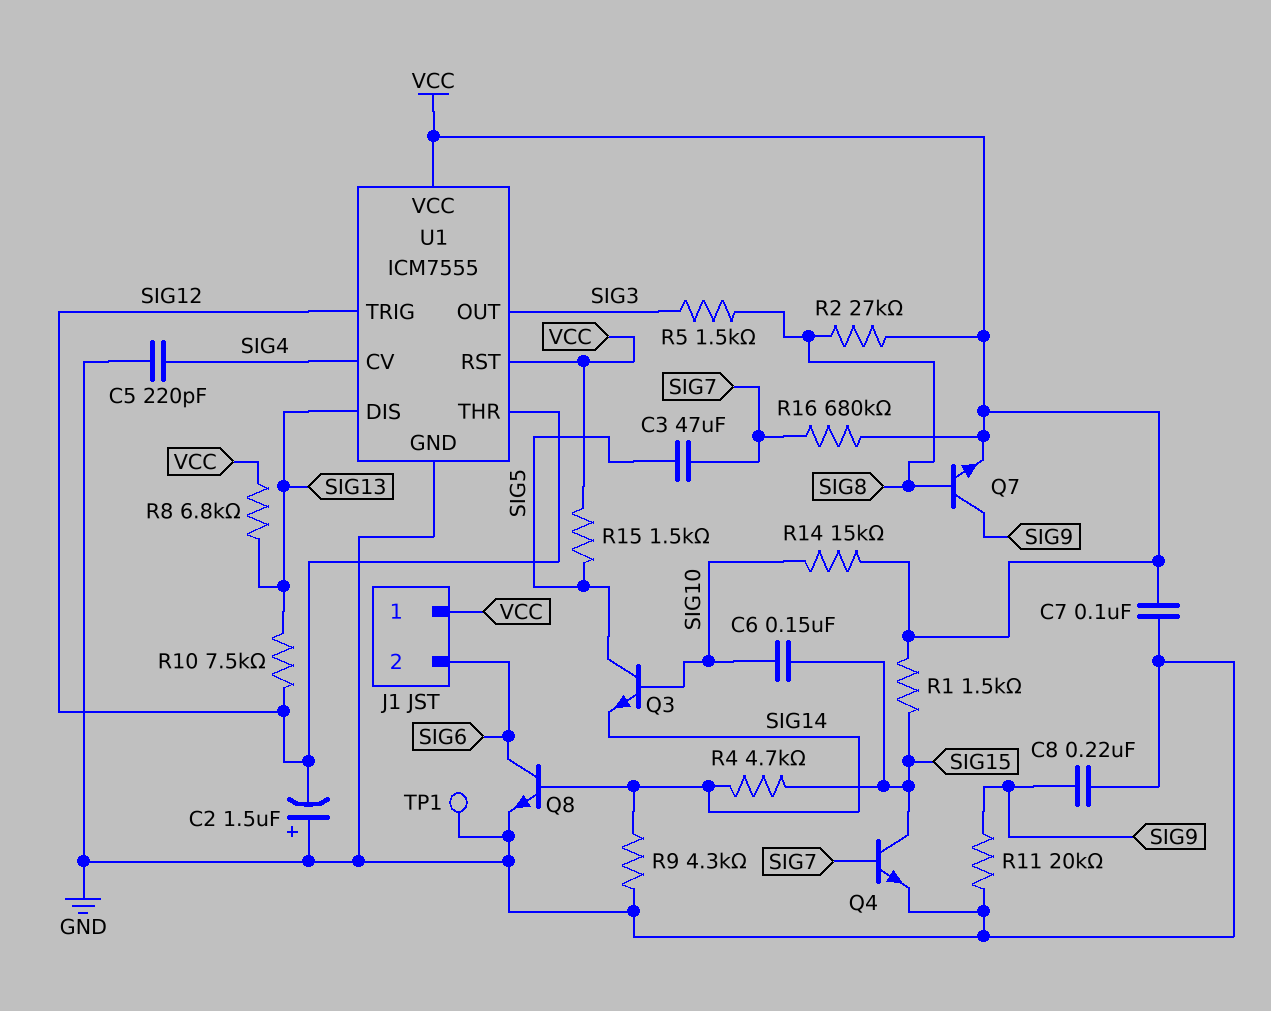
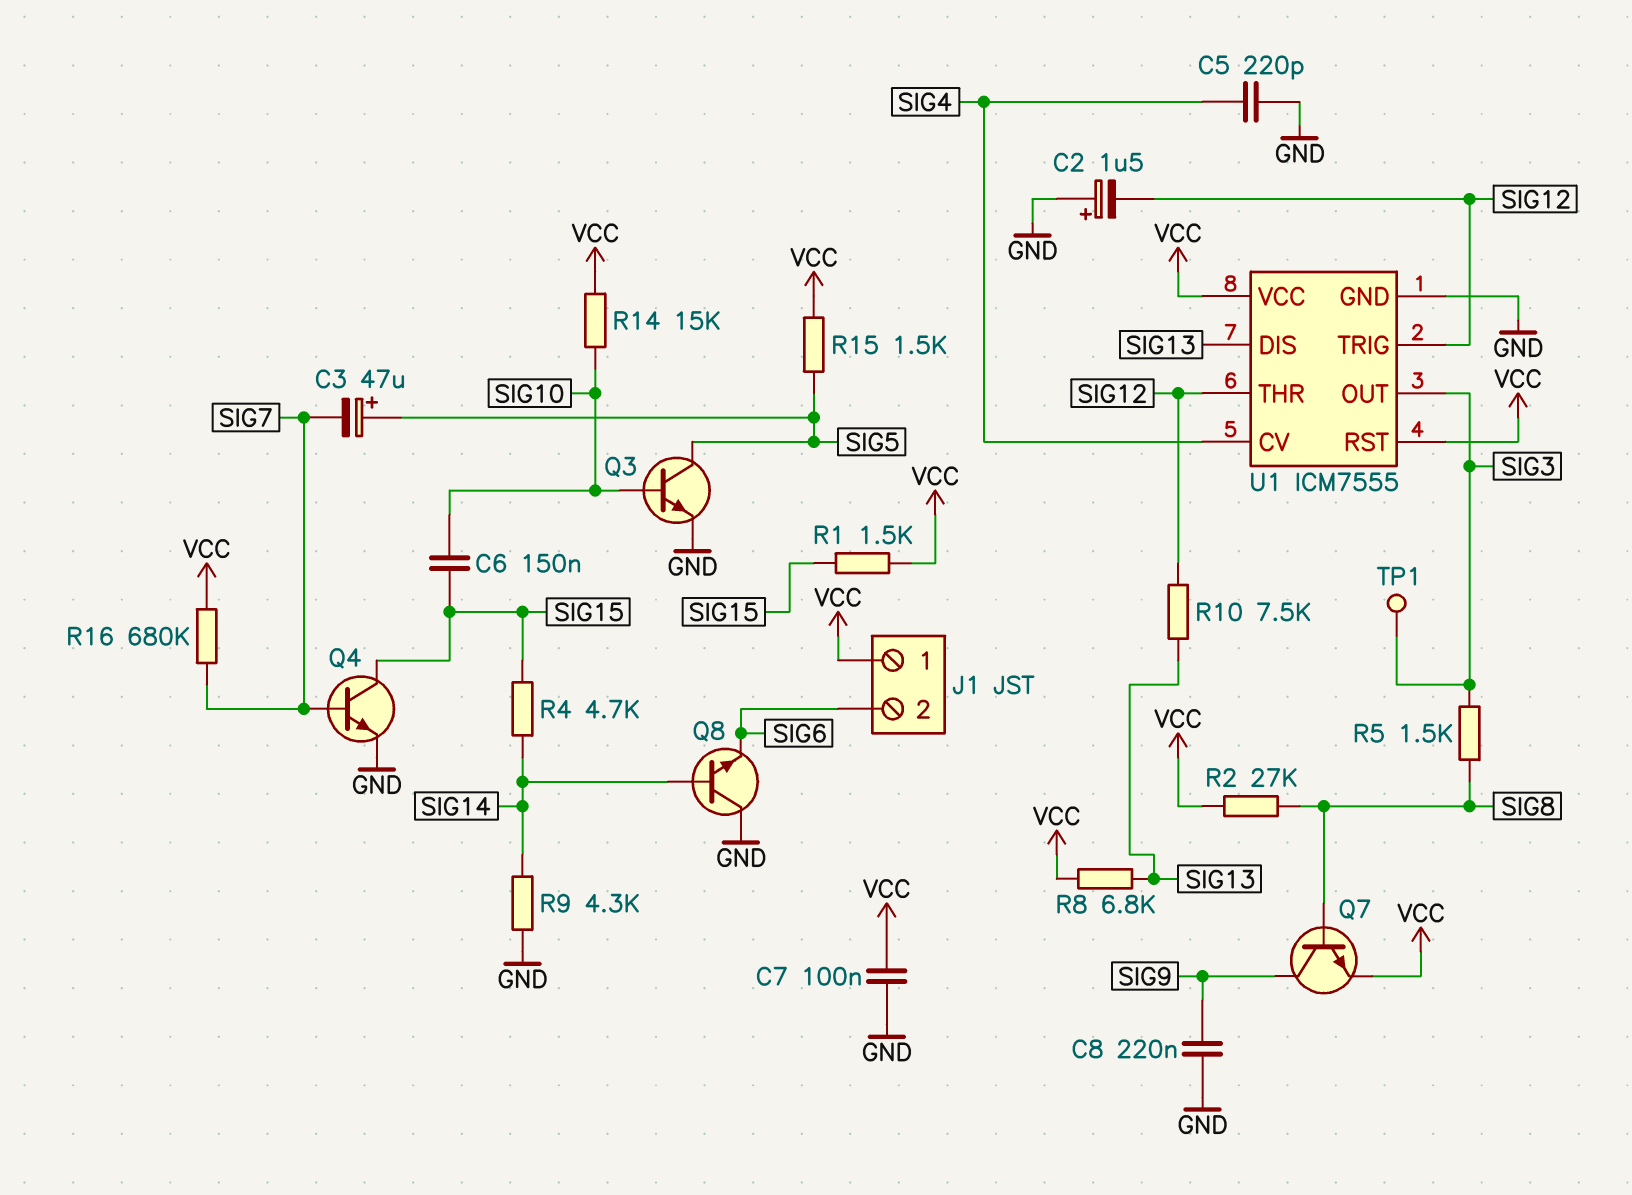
C3: 47uF (SIG5, SIG7) -> 47uF (plus SIG5, minus SIG7)
Q3: NPN (B SIG10, C SIG5, E SIG14) -> NPN (B SIG10, C SIG5, E GND)
Q8: NPN (B SIG14, C SIG6, E GND) -> NPN (B SIG14, C GND, E SIG6)
R11: 20k (GND, SIG9) -> none
TP1: test point (GND) -> test point (SIG3)

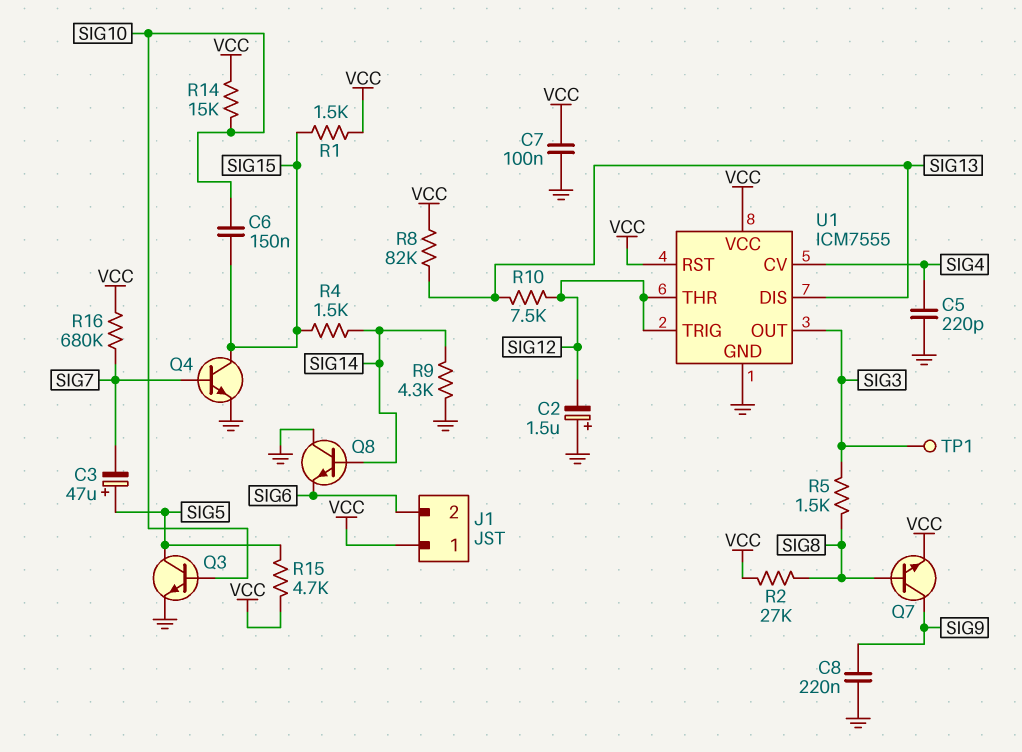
R4: 4.7k (SIG14, SIG15) -> 1.5k (SIG14, SIG15)
R8: 6.8k (SIG13, VCC) -> 82k (SIG13, VCC)
R15: 1.5k (SIG5, VCC) -> 4.7k (SIG5, VCC)

